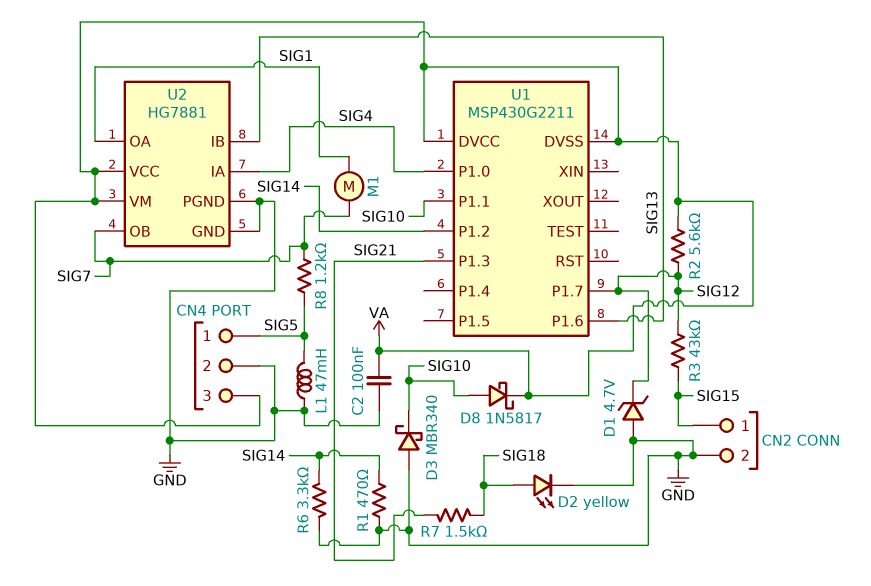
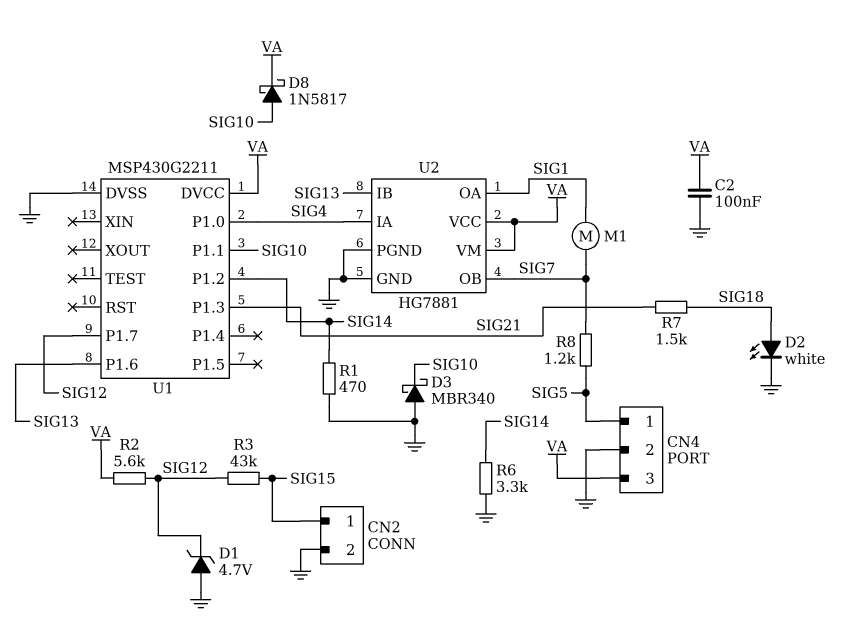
D2: LED yellow (A SIG18, K GND) -> LED white (A SIG18, K GND)
L1: 47mH (GND, SIG5) -> none
U1 pin DVSS: VA -> GND

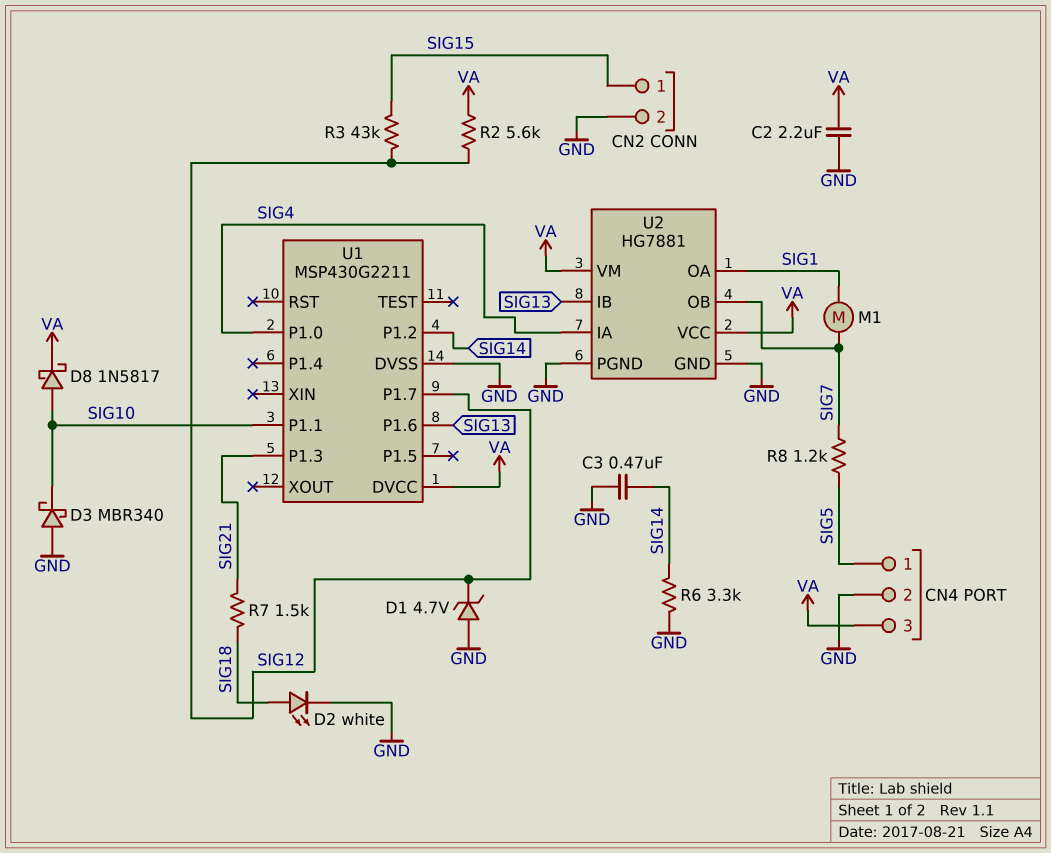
C2: 100nF (GND, VA) -> 2.2uF (GND, VA)
C3: none -> 470nF (GND, SIG14)
R1: 470 (GND, SIG14) -> none

